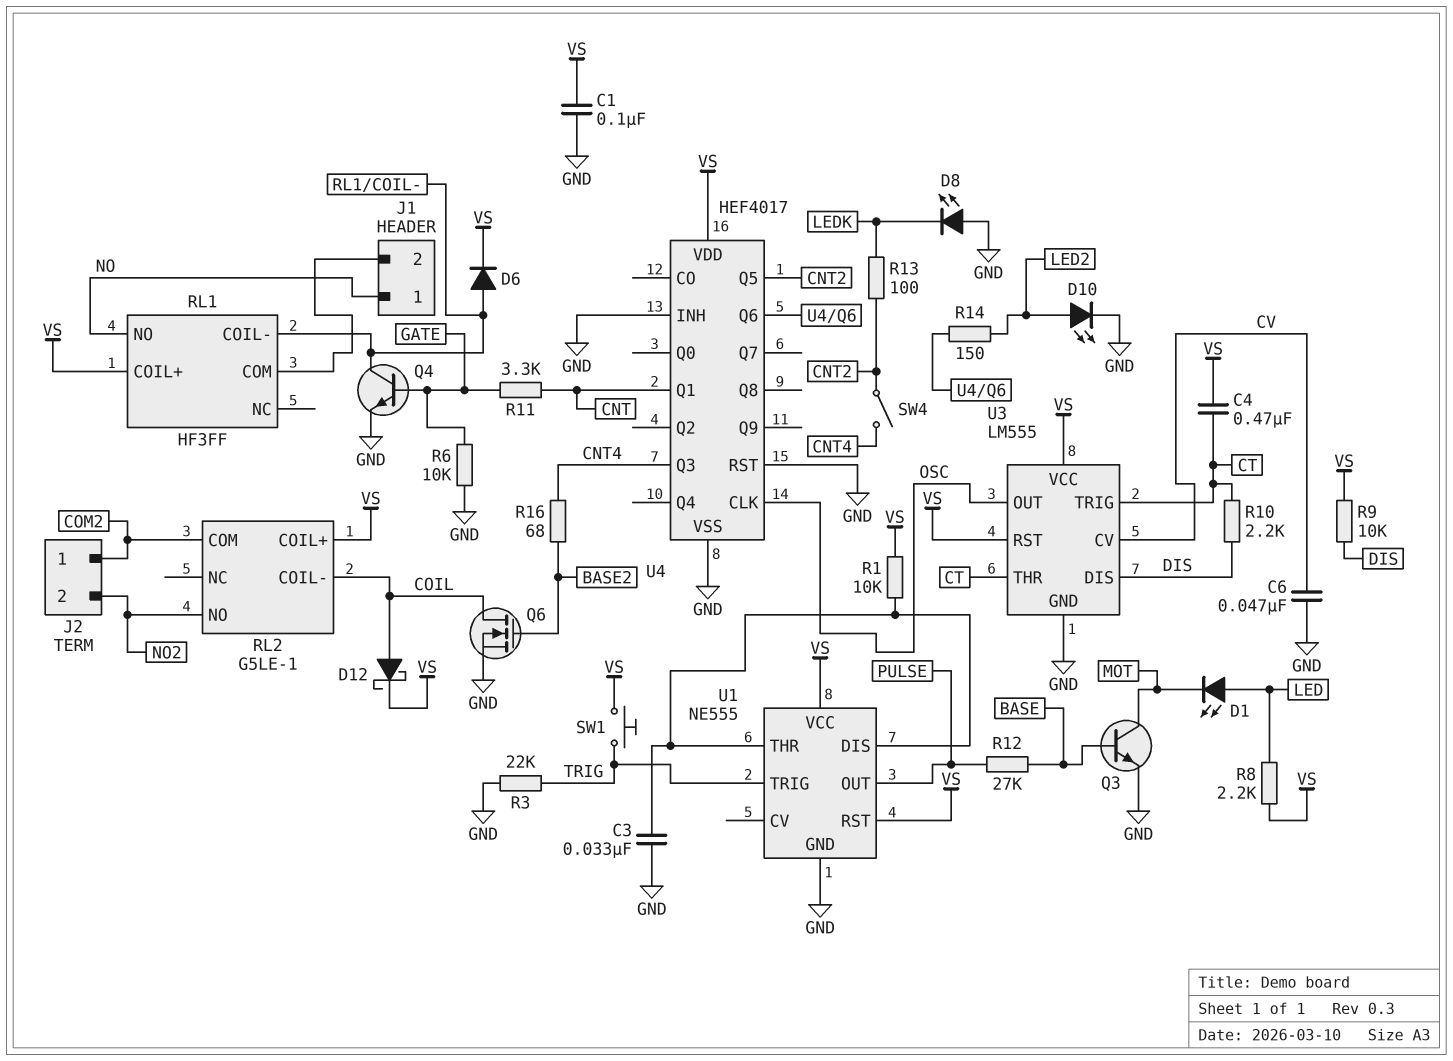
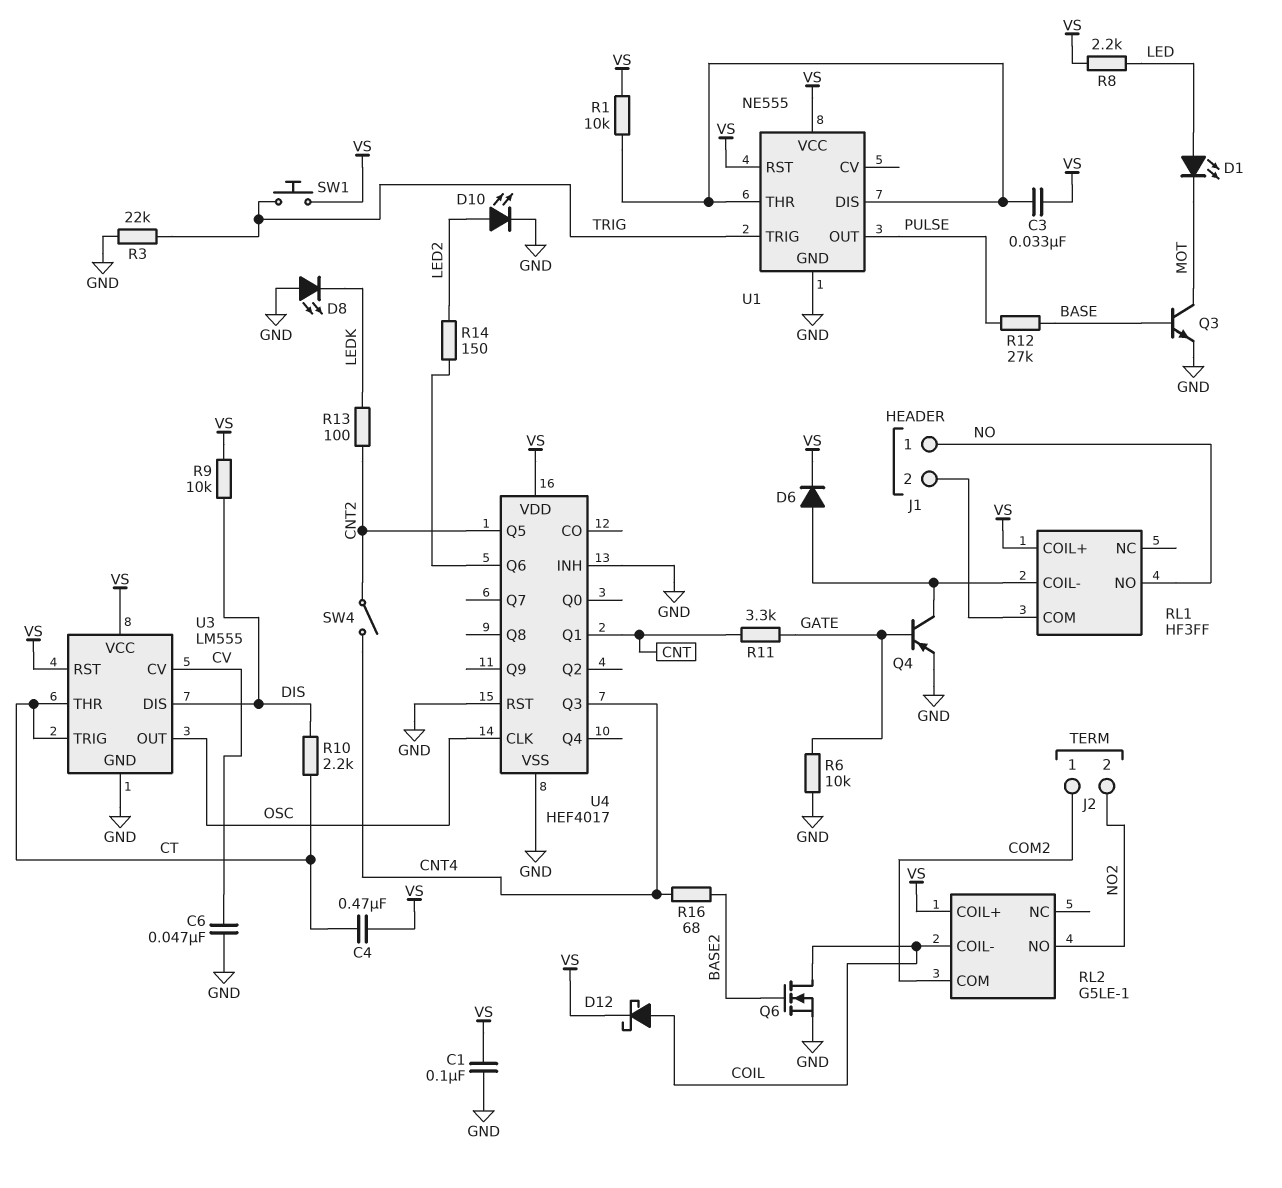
C3: 33nF (GND, U1/DIS) -> 33nF (U1/DIS, VS)
Q4: NPN (B GATE, C RL1/COIL-, E GND) -> PNP (B GATE, C RL1/COIL-, E GND)

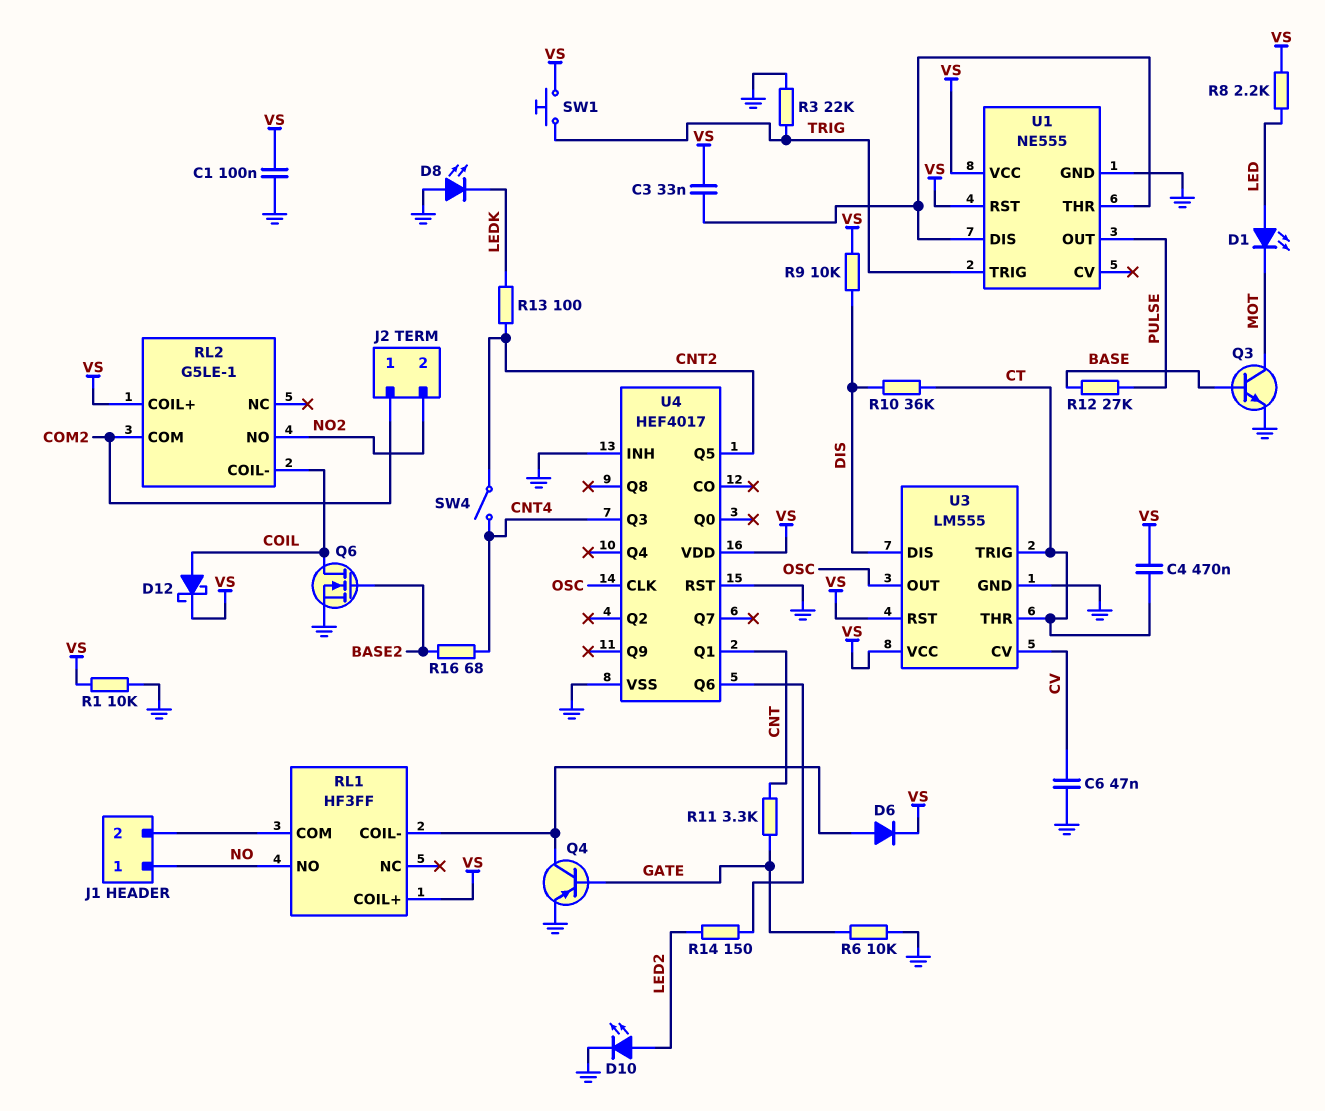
R1: 10k (U1/DIS, VS) -> 10k (GND, VS)
R10: 2.2k (CT, DIS) -> 36k (CT, DIS)

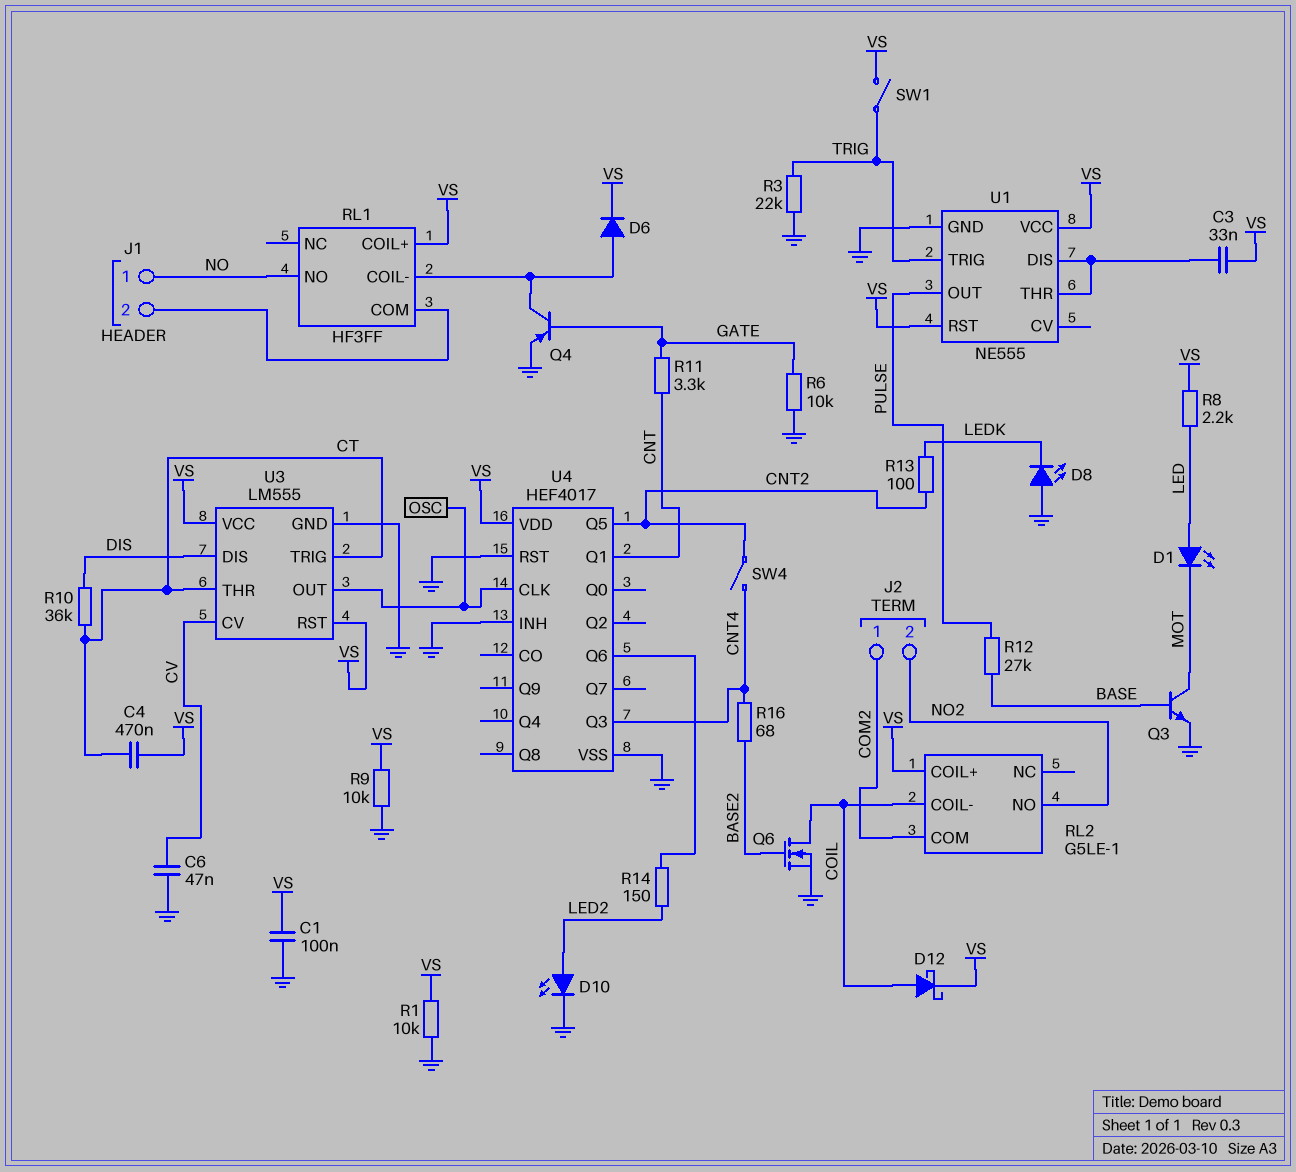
R9: 10k (DIS, VS) -> 10k (GND, VS)
SW1: button (TRIG, VS) -> switch (TRIG, VS)

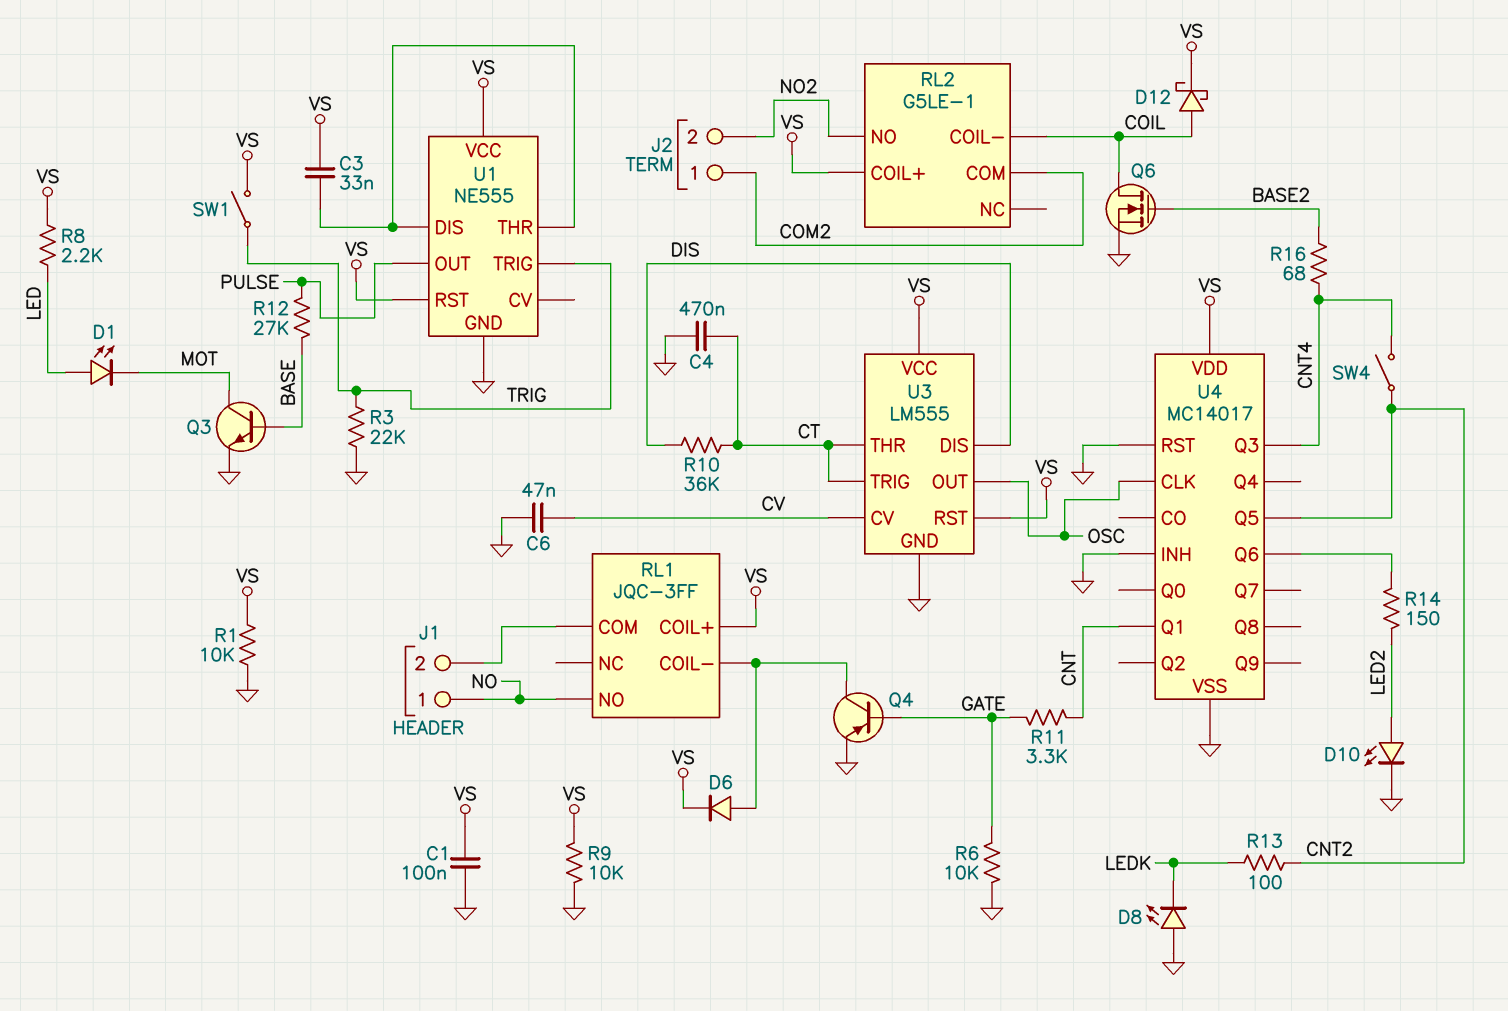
C4: 470nF (CT, VS) -> 470nF (CT, GND)
RL1: HF3FF -> JQC-3FF
U4: HEF4017 -> MC14017

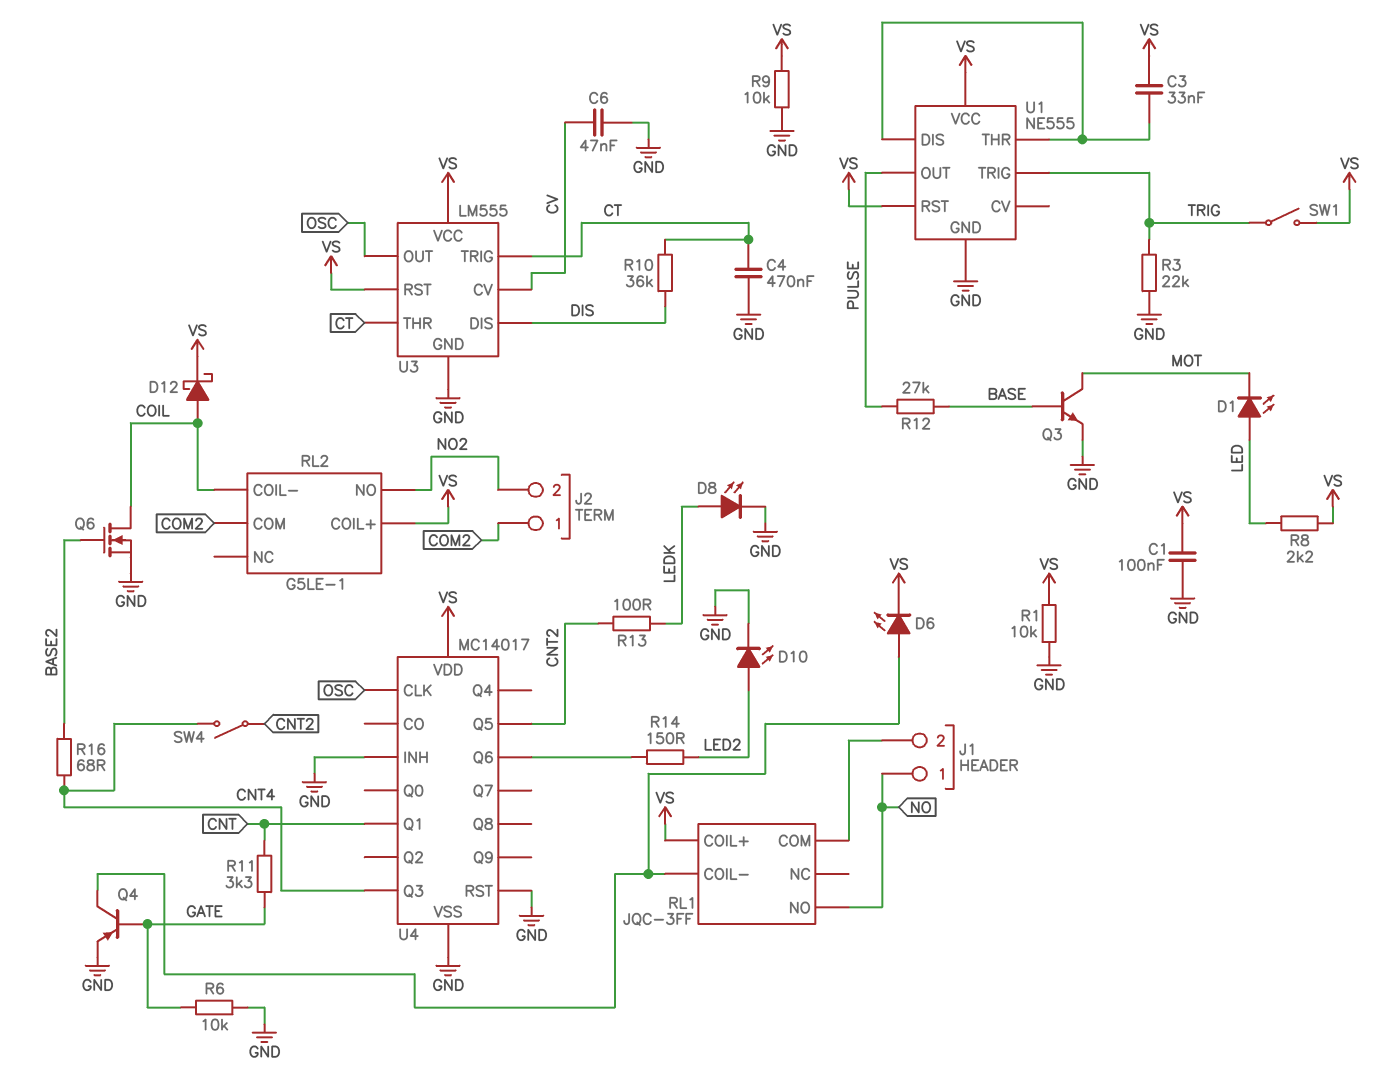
D6: diode (A RL1/COIL-, K VS) -> LED (A RL1/COIL-, K VS)
D8: LED (A GND, K LEDK) -> LED (A LEDK, K GND)

